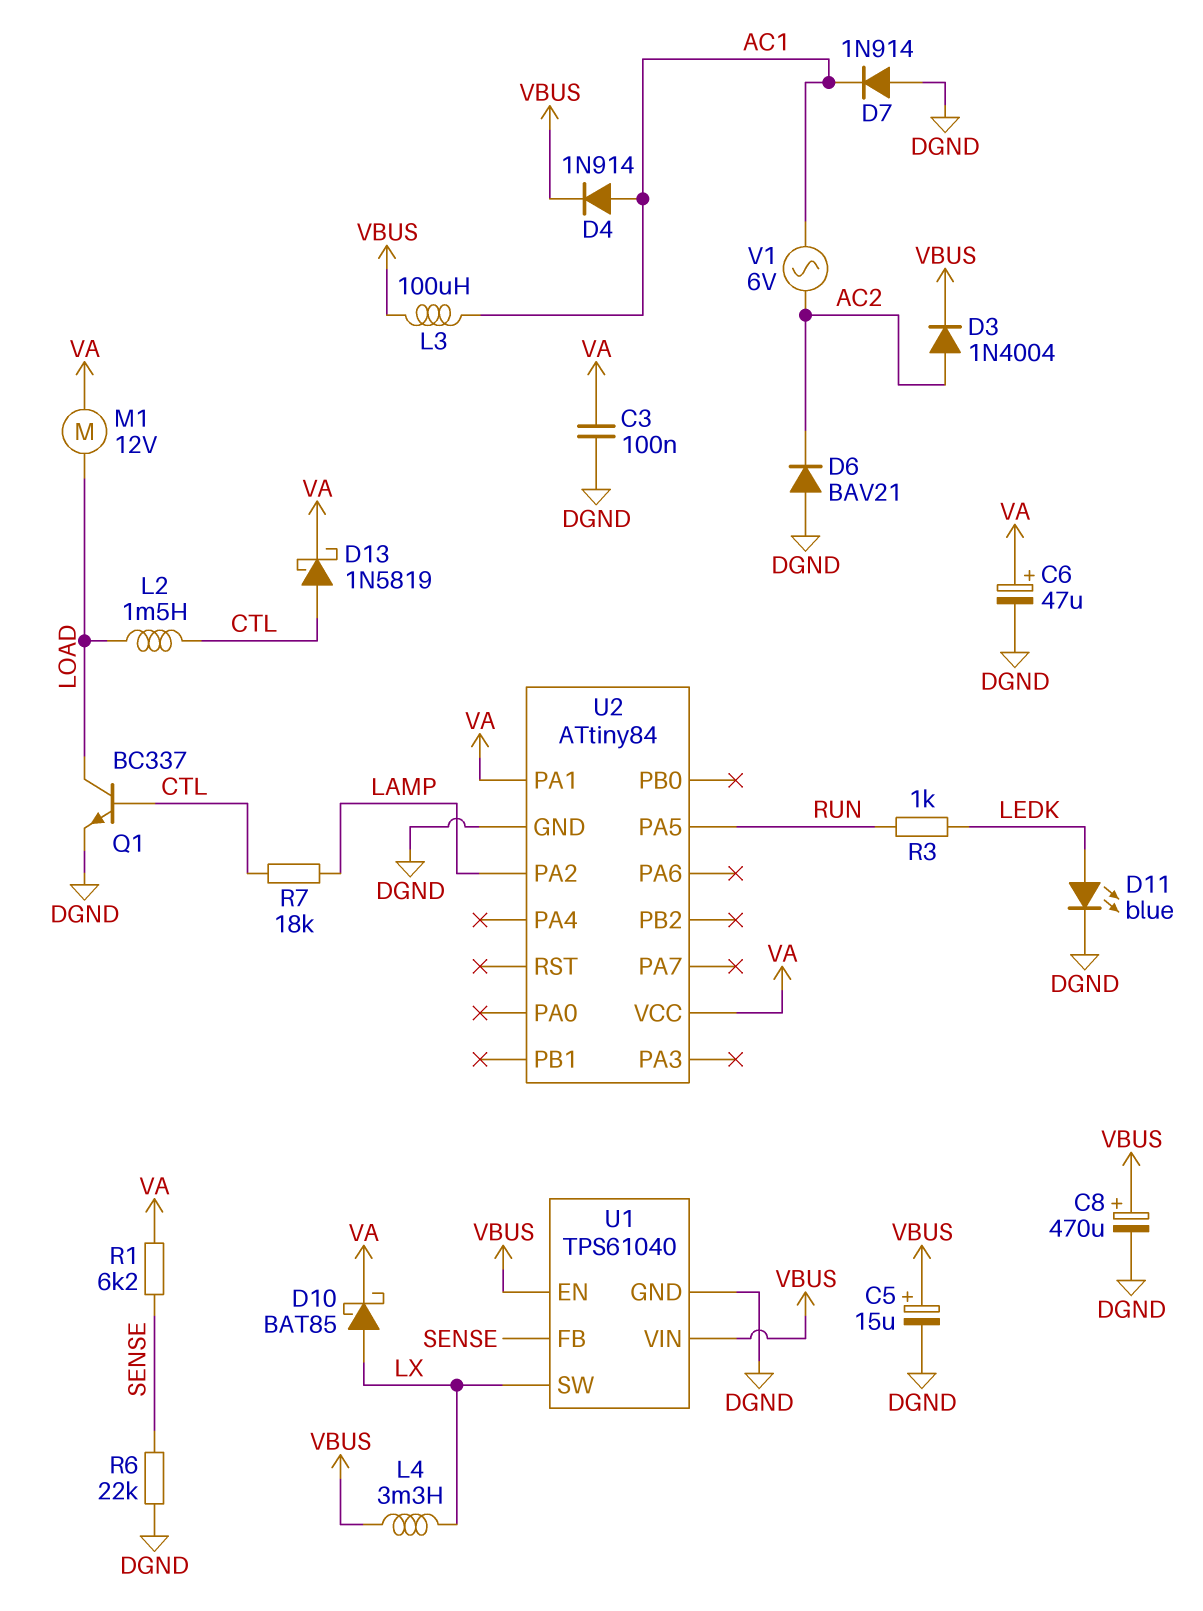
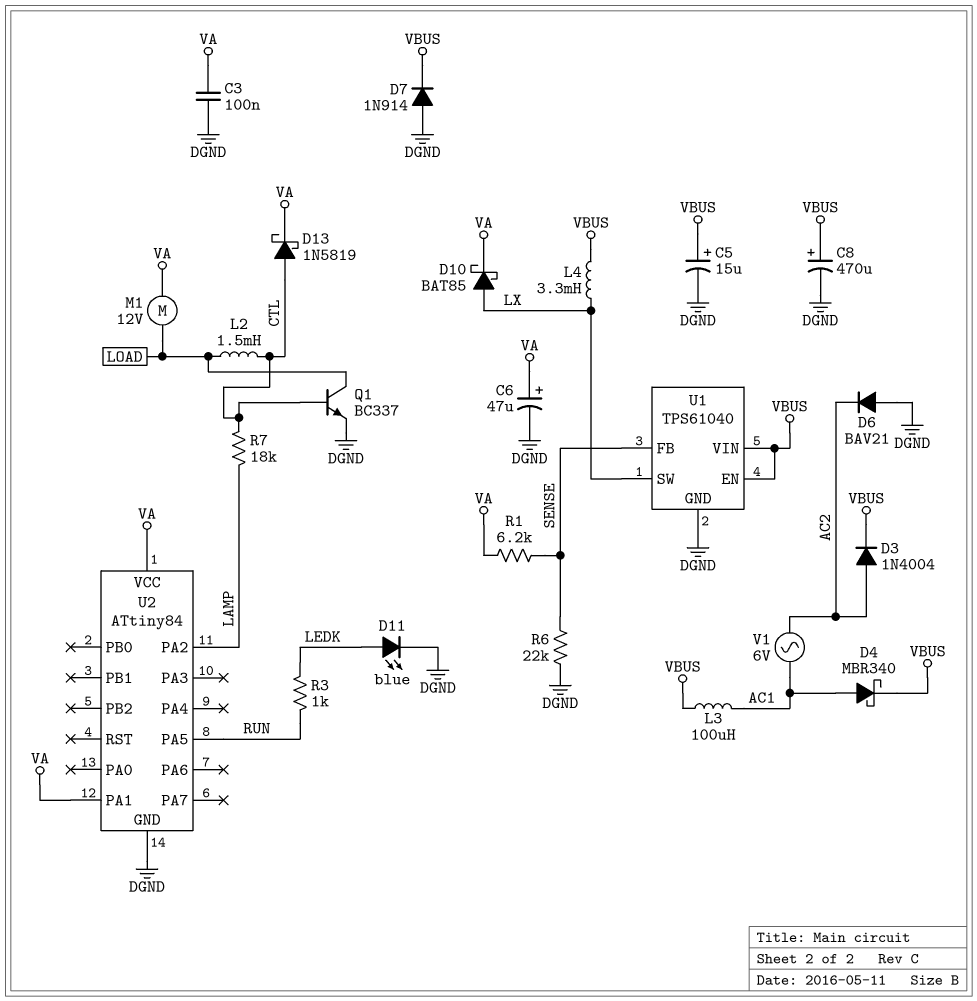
D4: diode 1N914 (A AC1, K VBUS) -> schottky MBR340 (A AC1, K VBUS)
D7: diode 1N914 (A DGND, K AC1) -> diode 1N914 (A DGND, K VBUS)

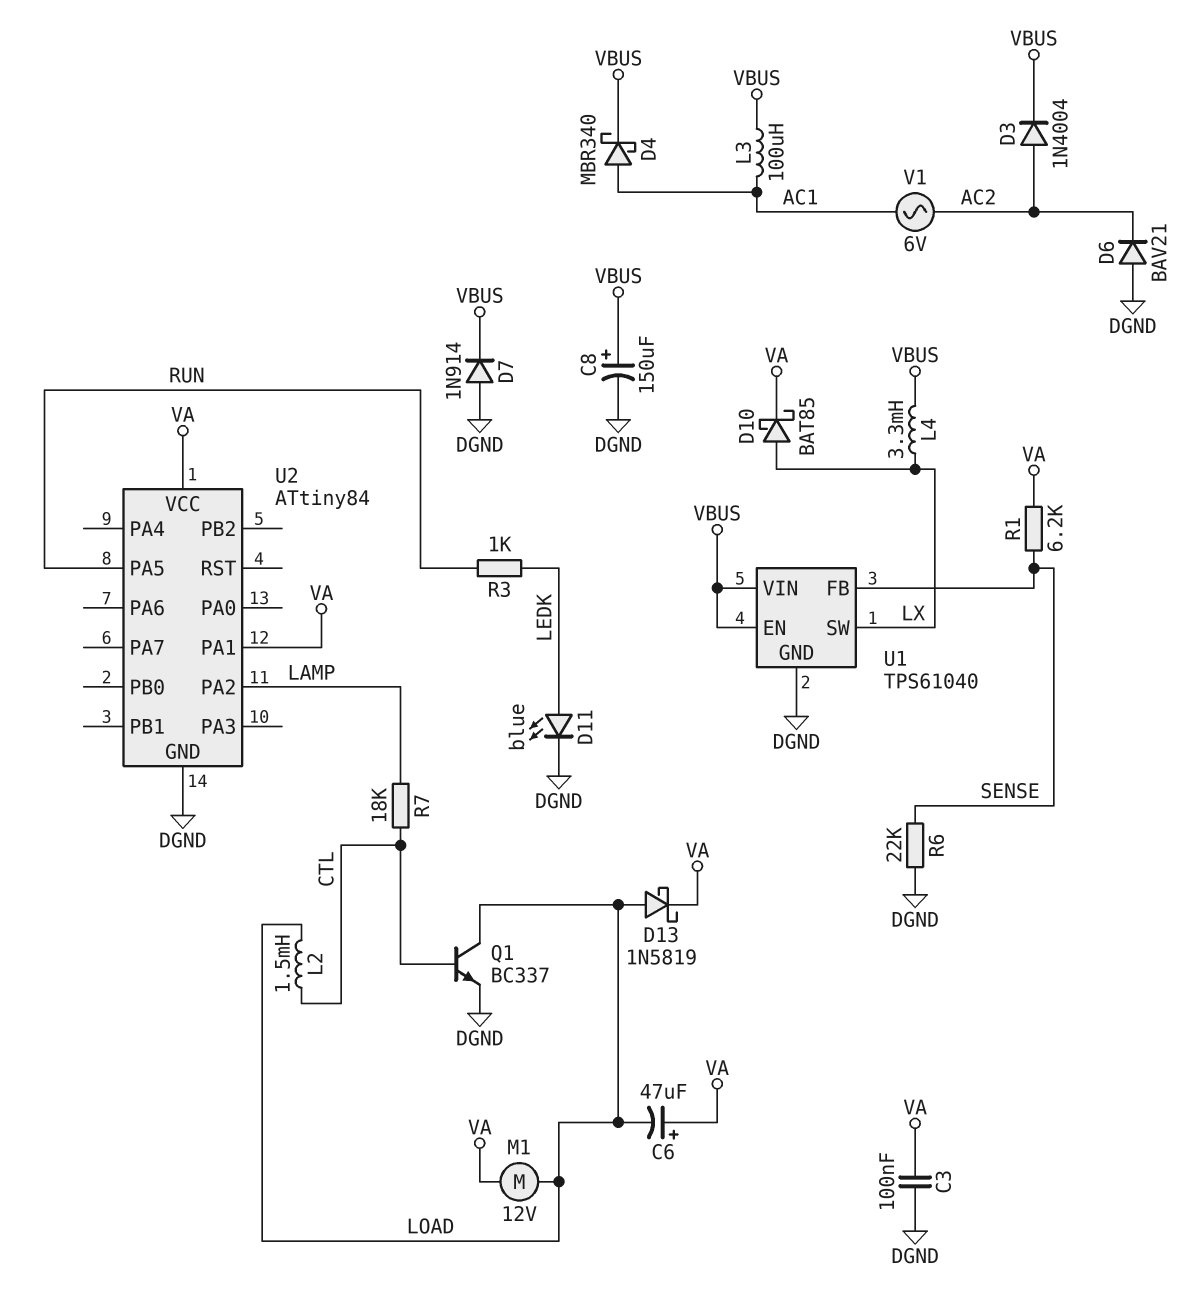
C5: 15uF (plus VBUS, minus DGND) -> none
C6: 47uF (plus VA, minus DGND) -> 47uF (plus VA, minus LOAD)
C8: 470uF (plus VBUS, minus DGND) -> 150uF (plus VBUS, minus DGND)
D13: schottky 1N5819 (A CTL, K VA) -> schottky 1N5819 (A LOAD, K VA)

